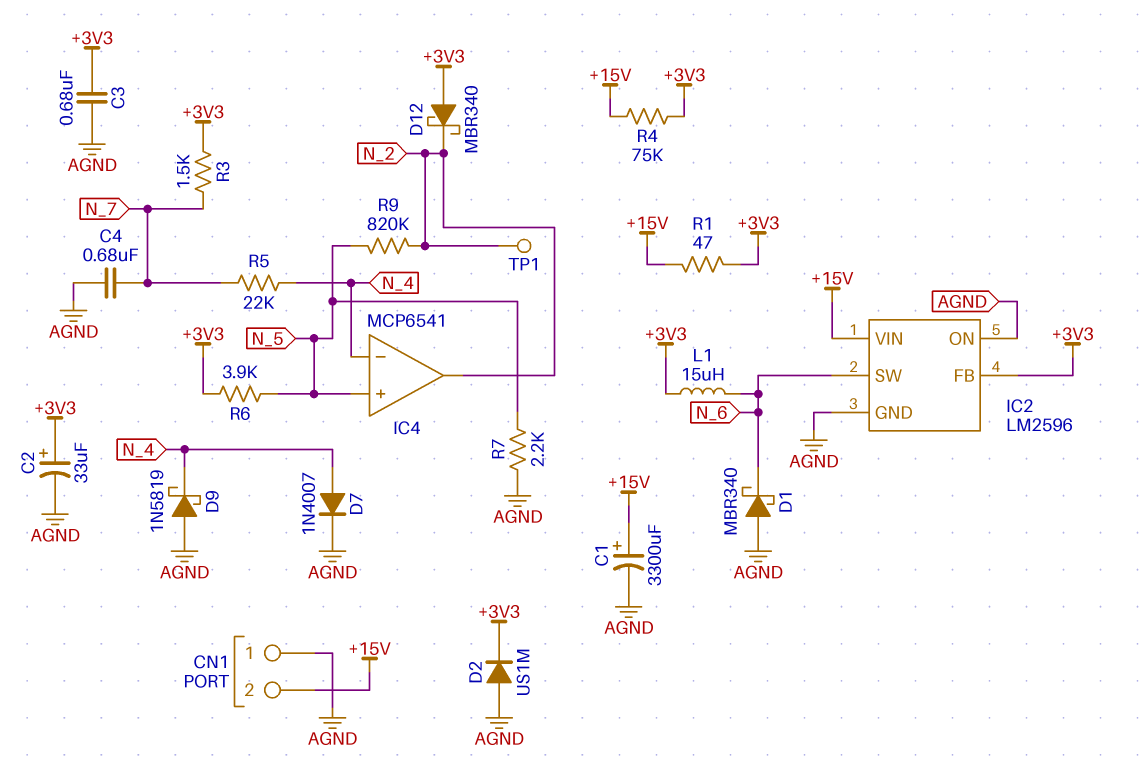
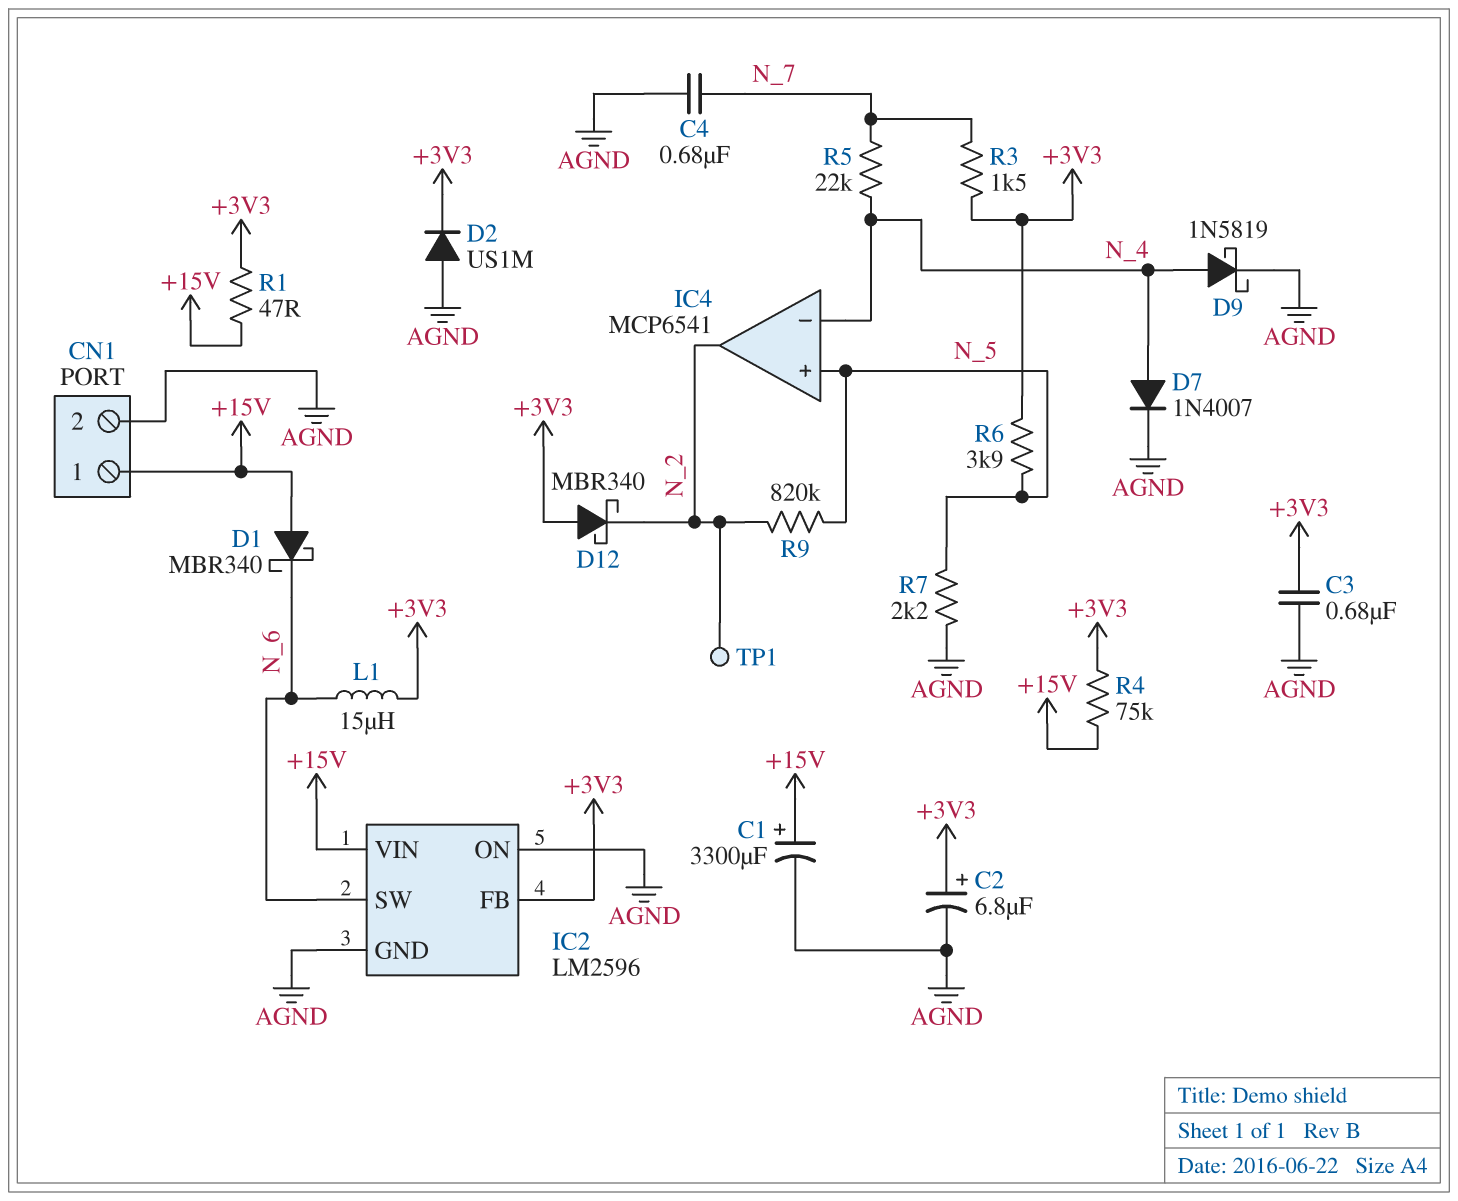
C2: 33uF (plus +3V3, minus AGND) -> 6.8uF (plus +3V3, minus AGND)
CN1 pin 1: AGND -> +15V
CN1 pin 2: +15V -> AGND
D1: schottky MBR340 (A AGND, K N_6) -> schottky MBR340 (A +15V, K N_6)
D9: schottky 1N5819 (A AGND, K N_4) -> schottky 1N5819 (A N_4, K AGND)

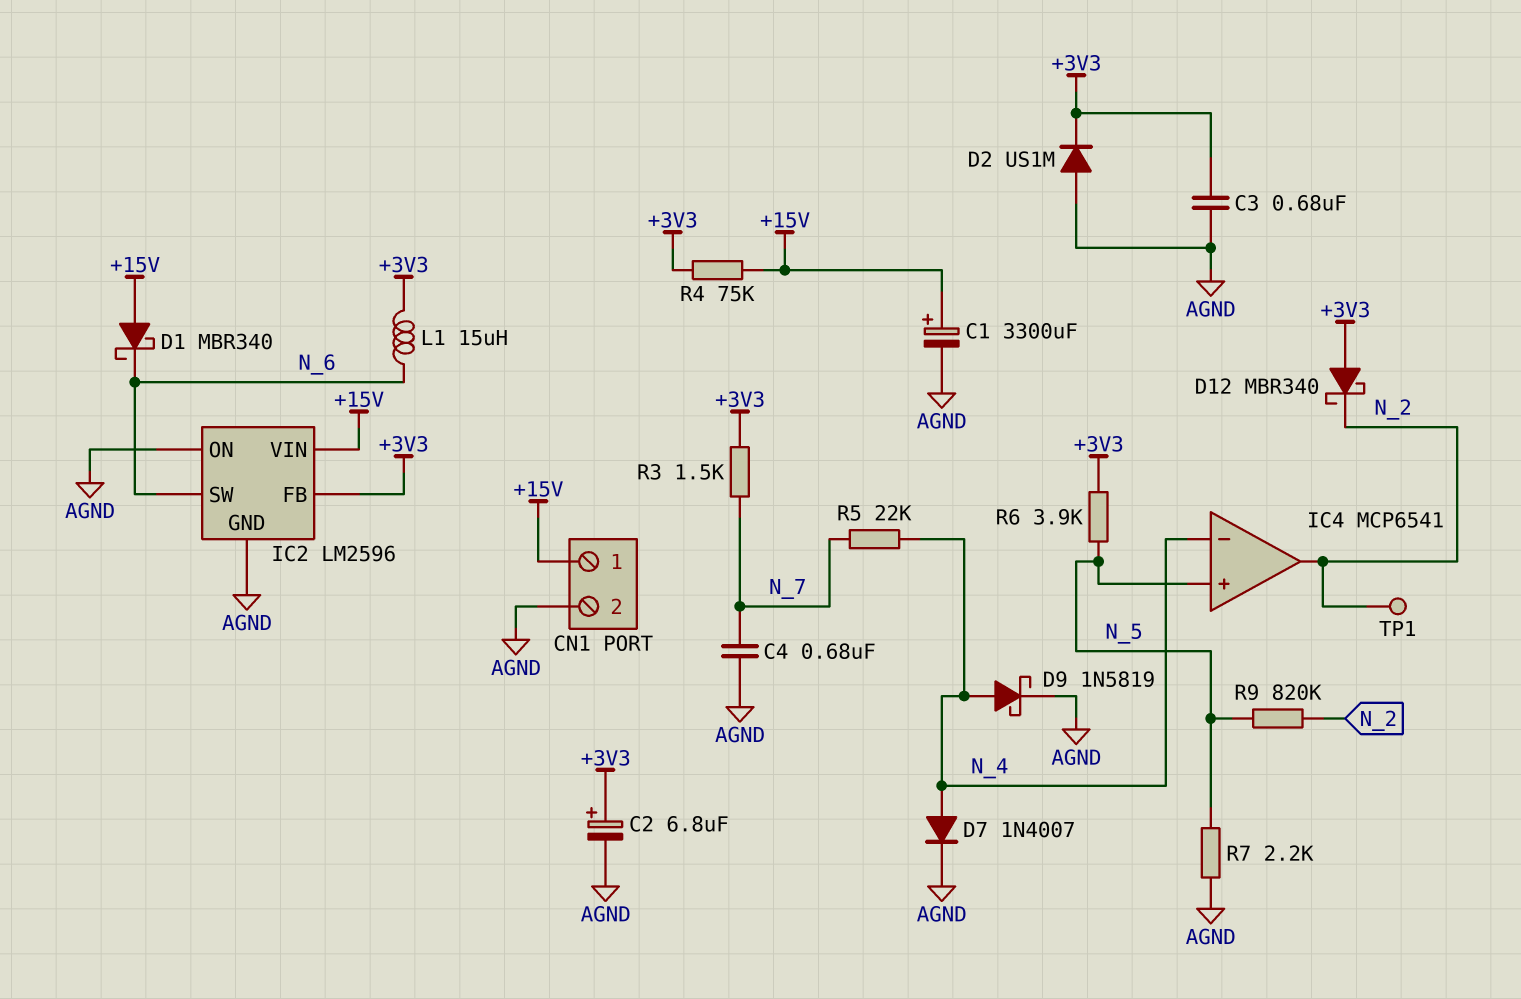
R1: 47 (+3V3, +15V) -> none

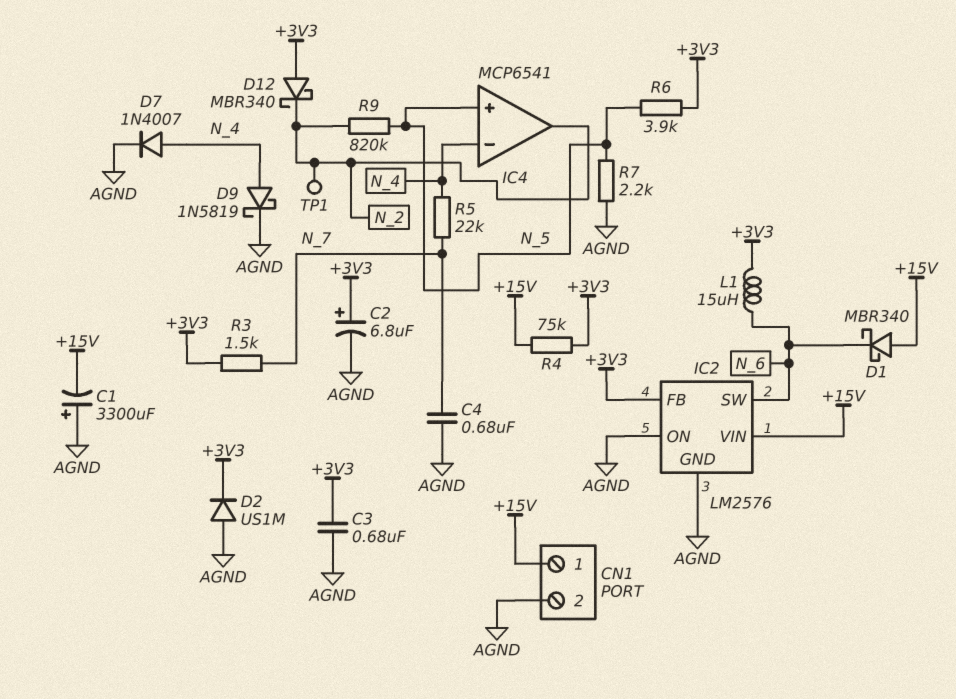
C1: 3300uF (plus +15V, minus AGND) -> 3300uF (plus AGND, minus +15V)
IC2: LM2596 -> LM2576

